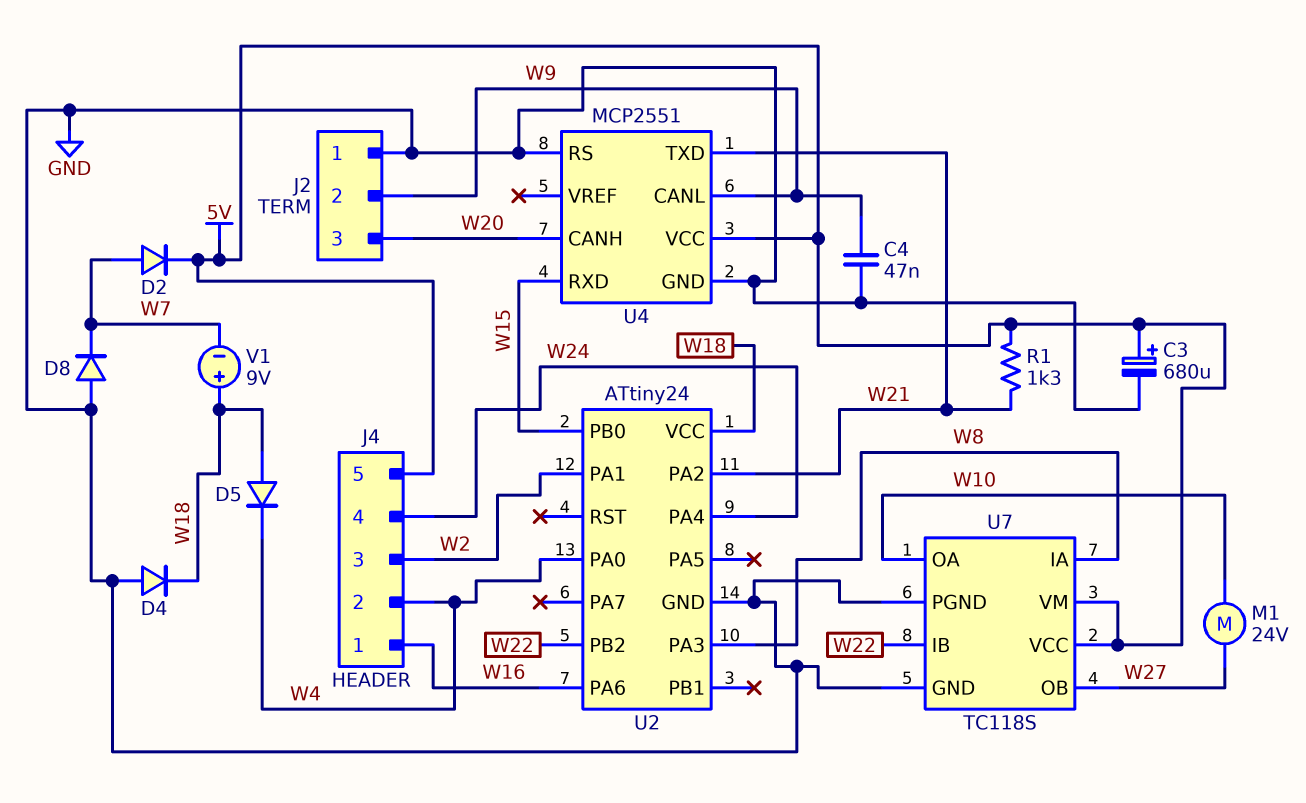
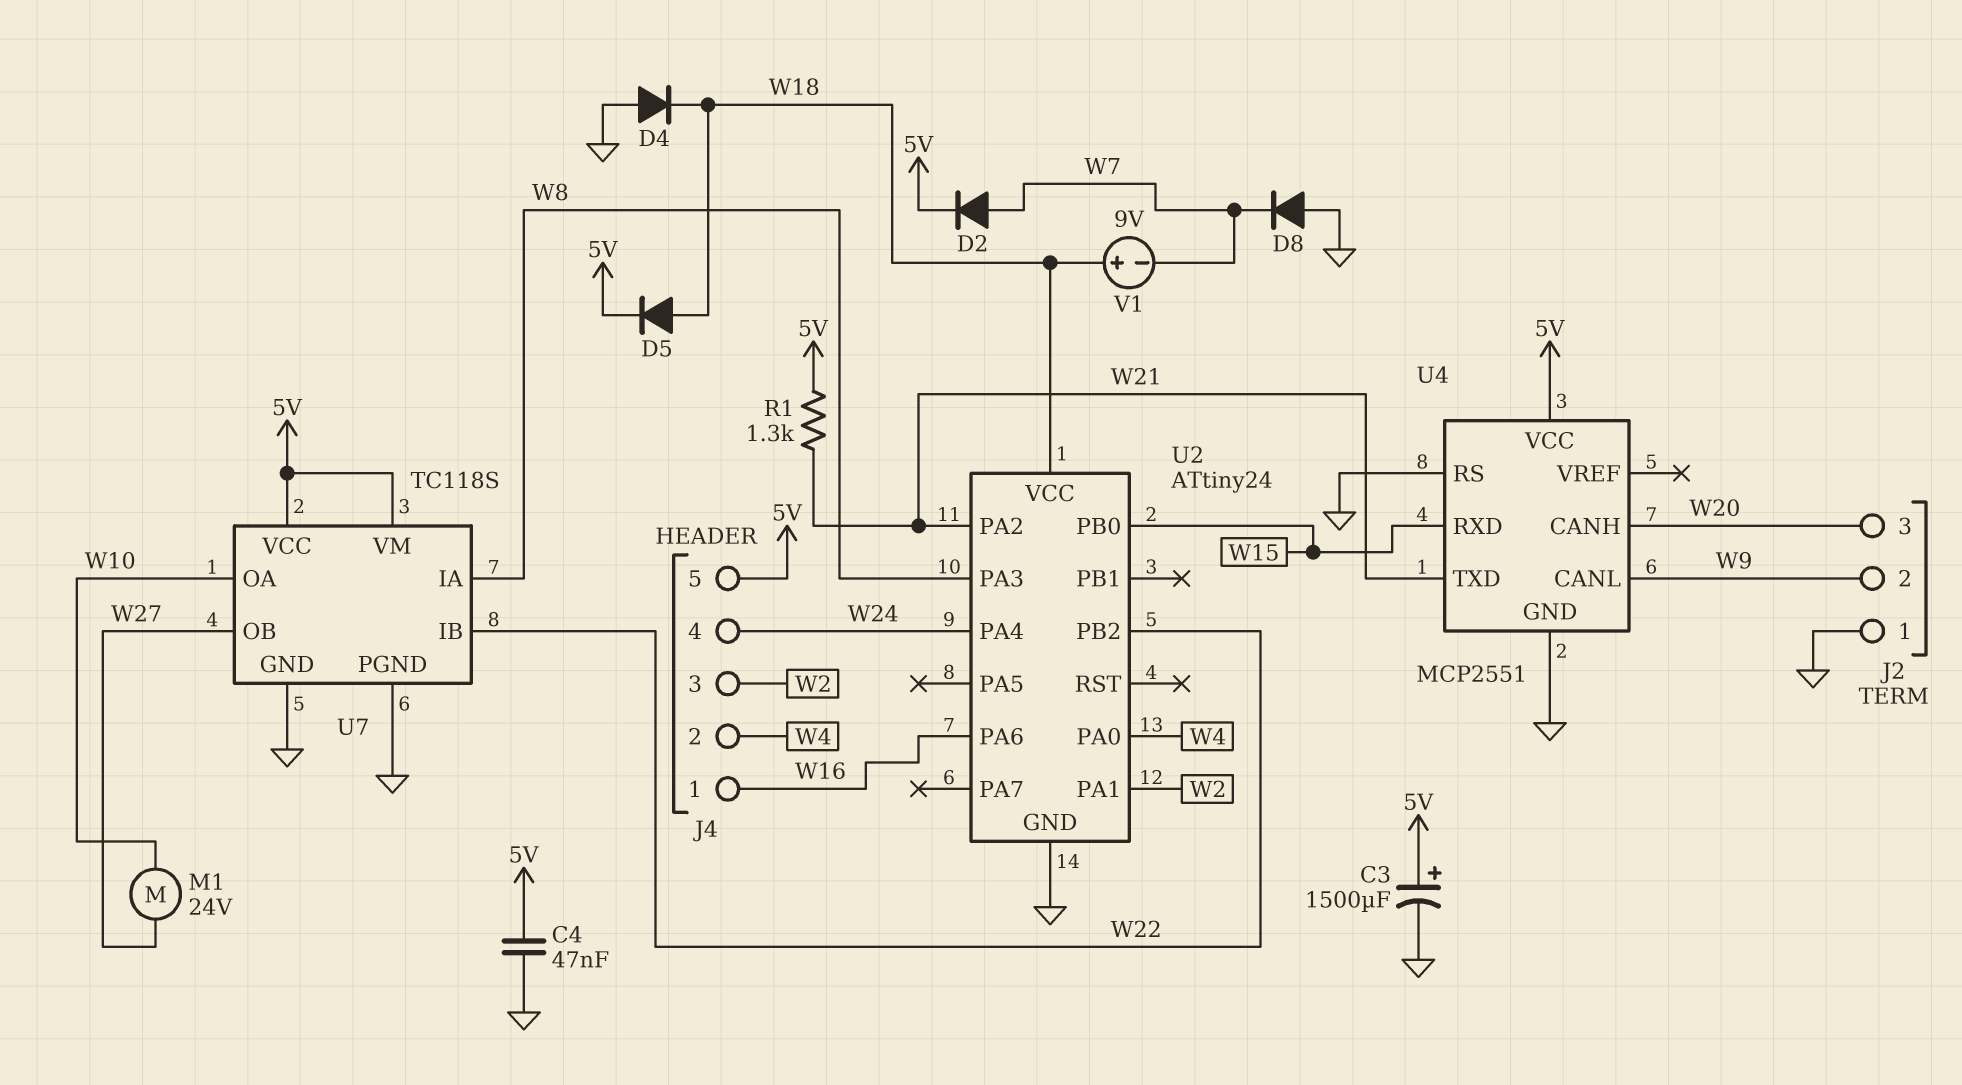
C3: 680uF (plus 5V, minus GND) -> 1500uF (plus 5V, minus GND)
C4: 47nF (GND, W9) -> 47nF (5V, GND)
D5: diode (A W18, K W4) -> diode (A W18, K 5V)

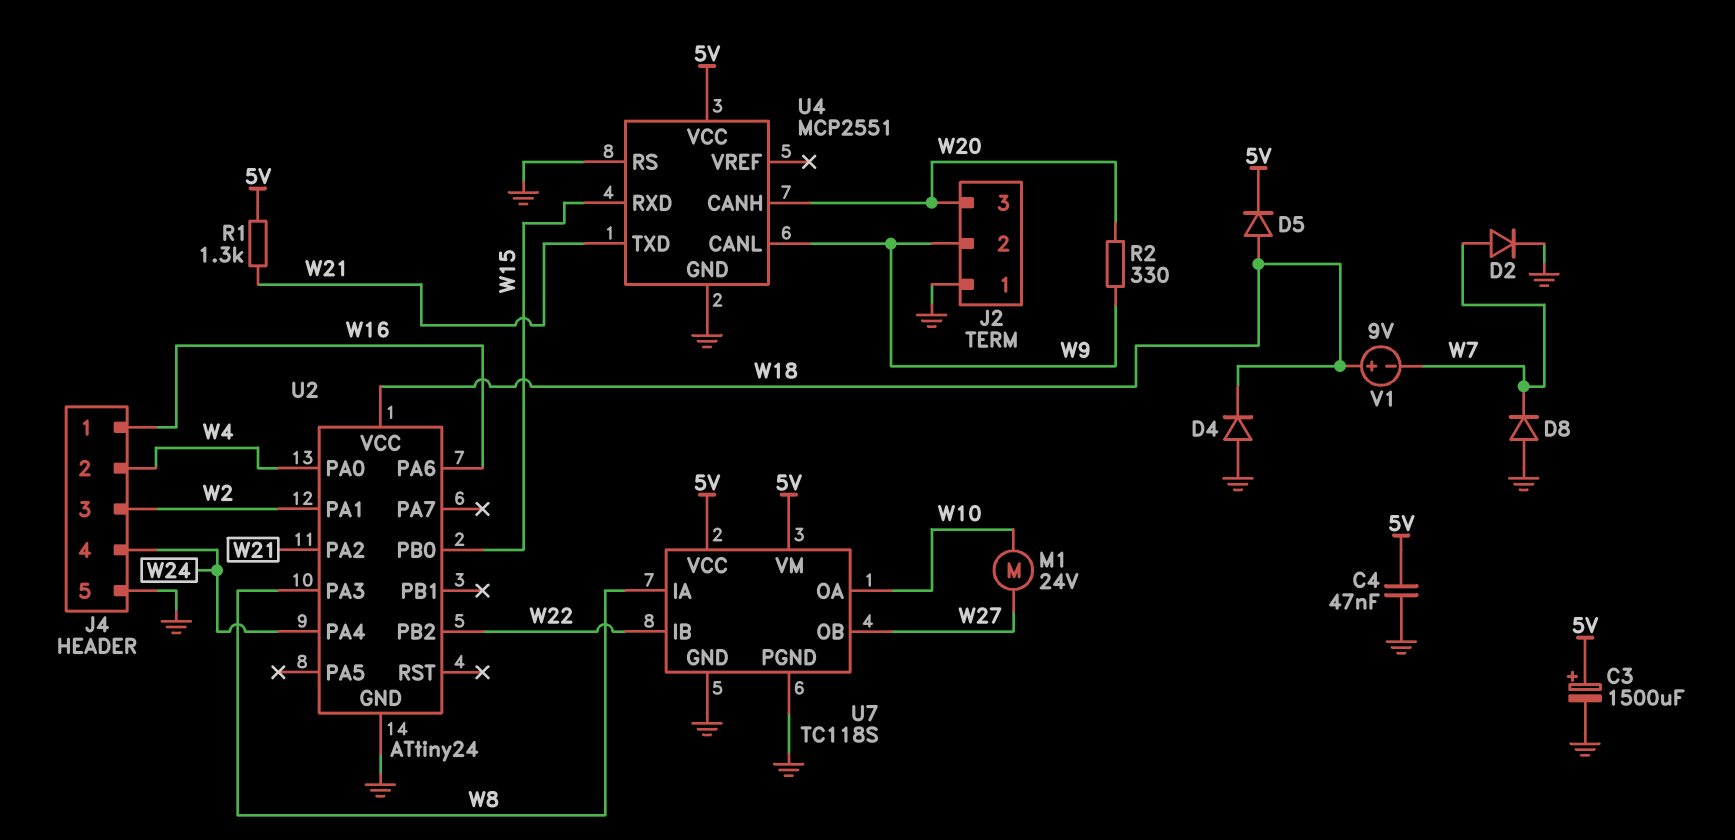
D2: diode (A W7, K 5V) -> diode (A W7, K GND)
J4 pin 5: 5V -> GND
R2: none -> 330 (W9, W20)

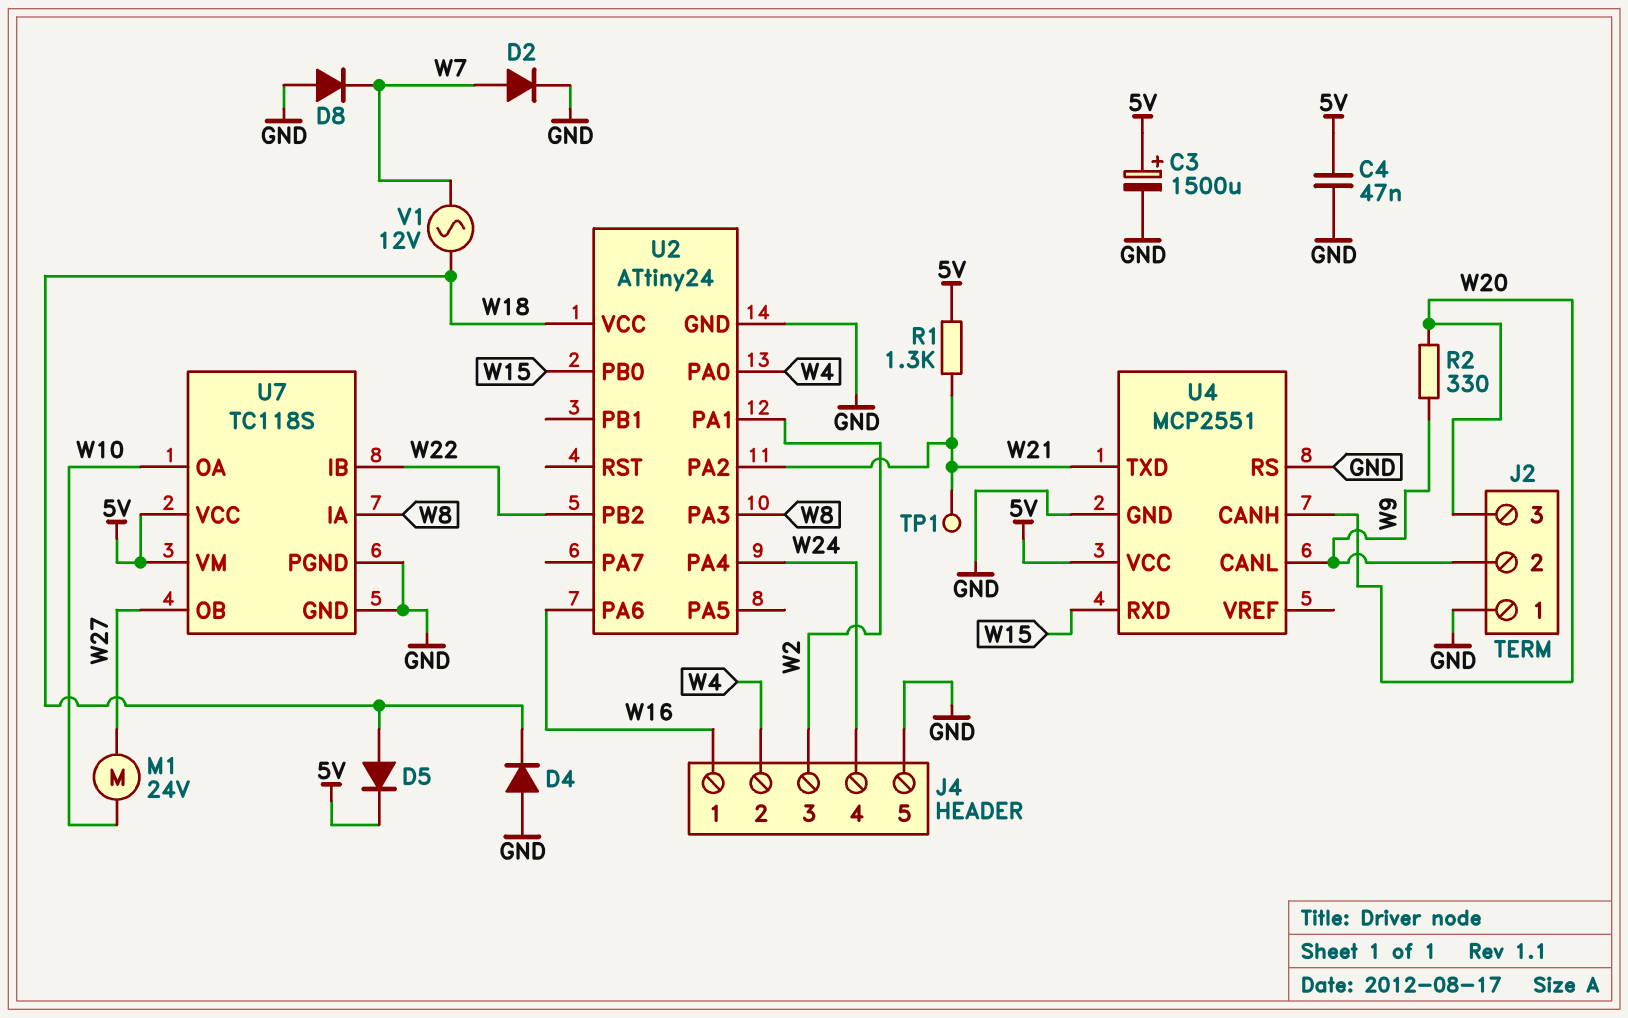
TP1: none -> test point (W21)
V1: 9V (plus W18, minus W7) -> AC 12V (W7, W18)

